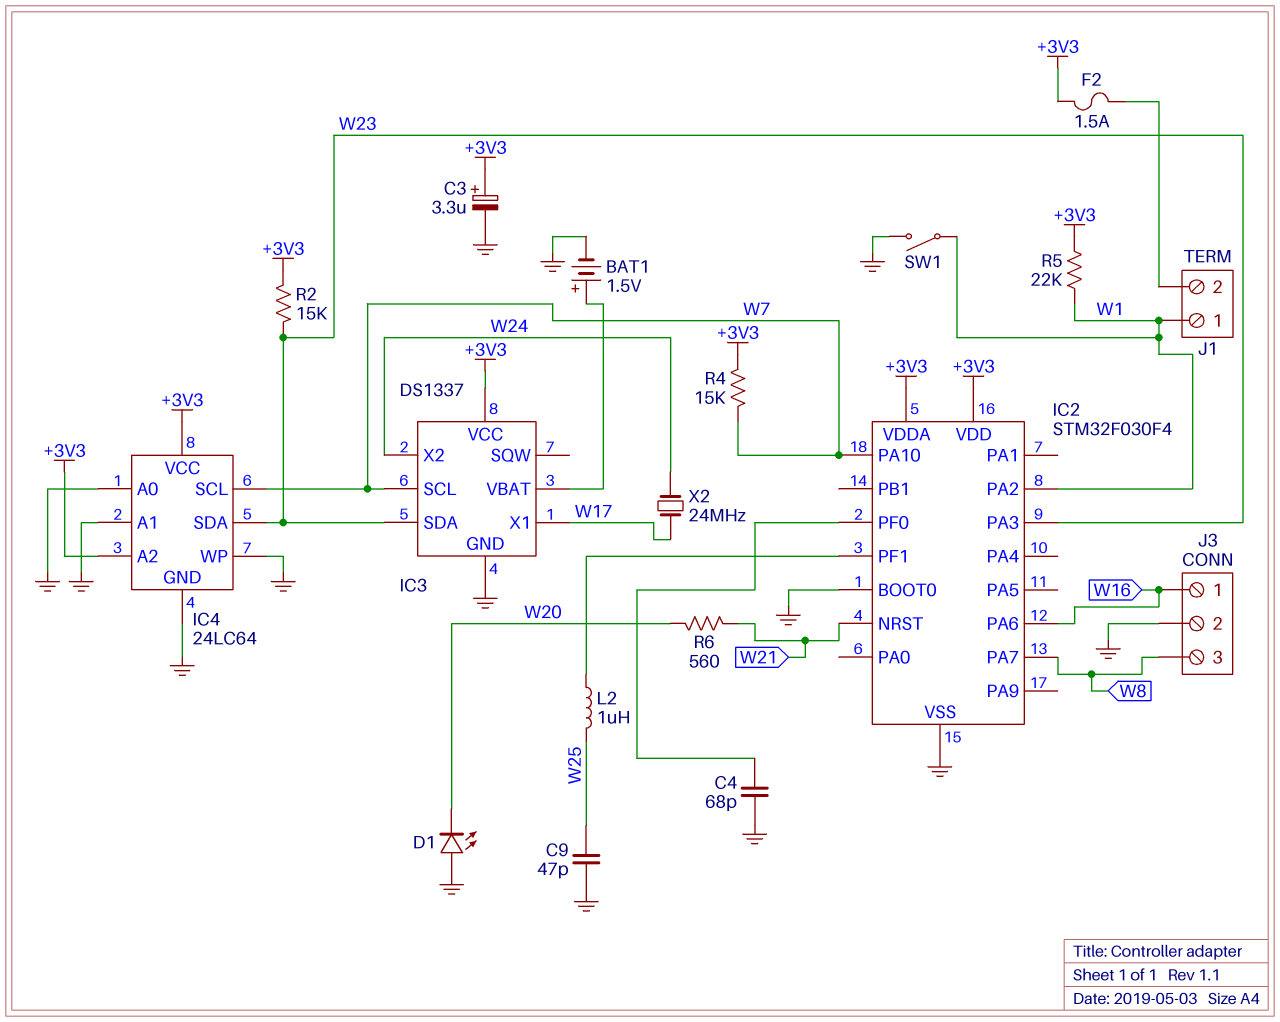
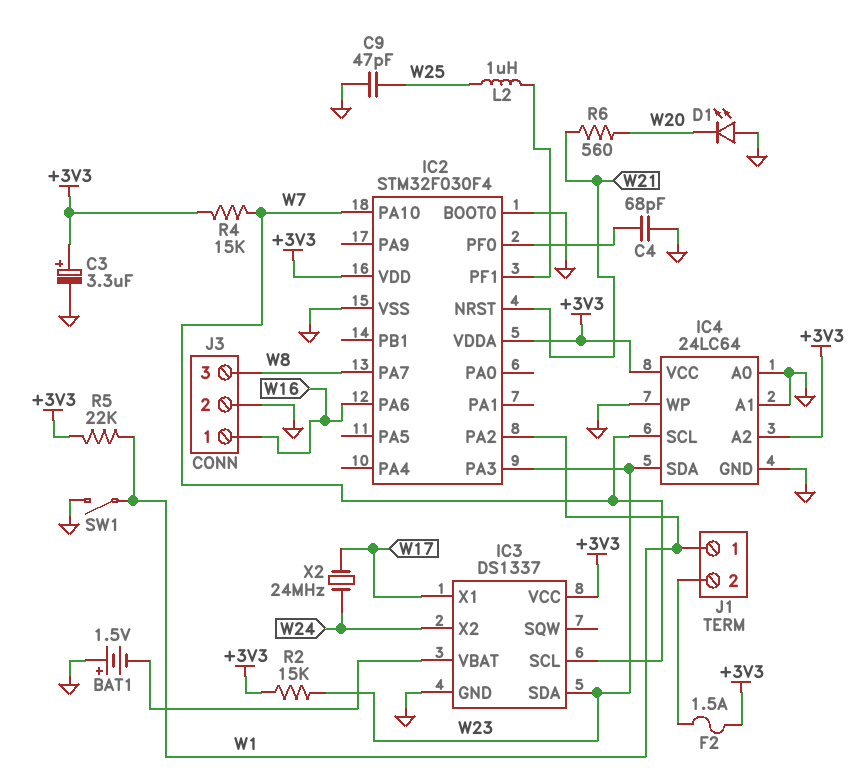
BAT1: 1.5V (plus IC3/VBAT, minus GND) -> 1.5V (plus GND, minus IC3/VBAT)

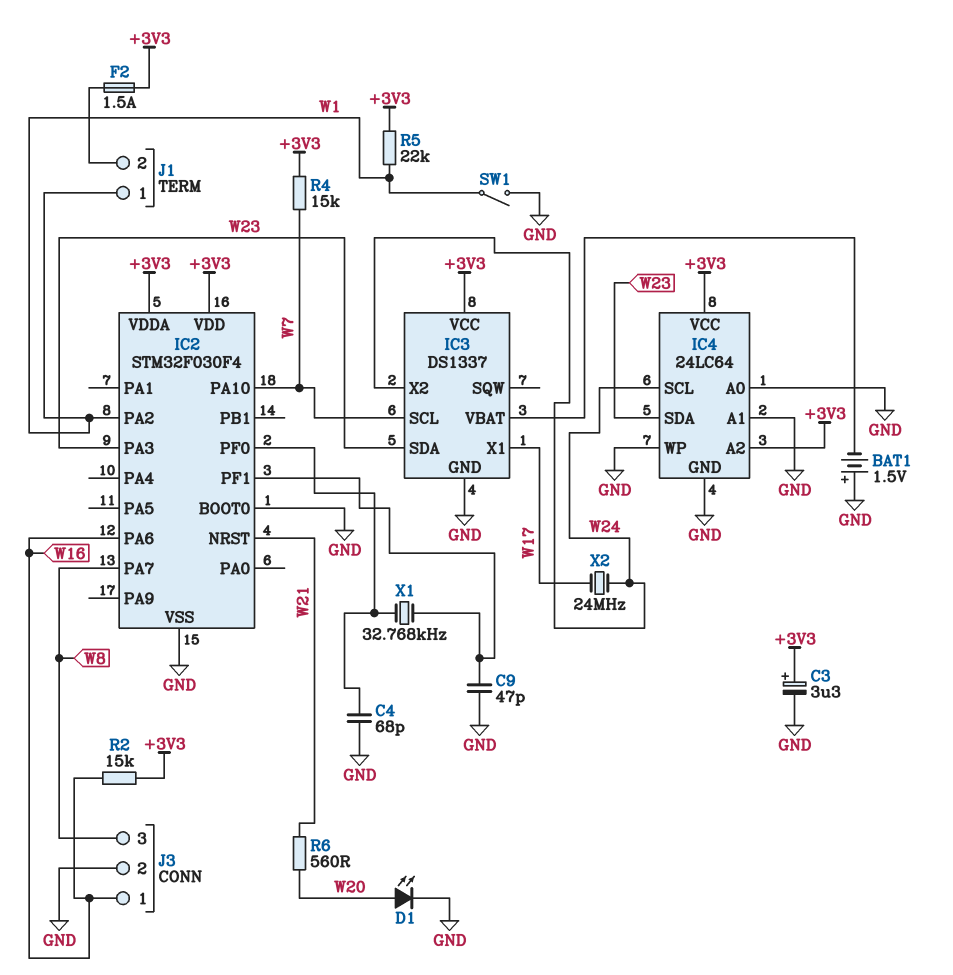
C9: 47pF (GND, W25) -> 47pF (GND, IC2/PF1)
D1: LED (A GND, K W20) -> LED (A W20, K GND)
IC4 pin SCL: W7 -> W24
L2: 1uH (IC2/PF1, W25) -> none
R2: 15k (+3V3, W23) -> 15k (+3V3, W16)
X1: none -> 32.768kHz (IC2/PF0, IC2/PF1)

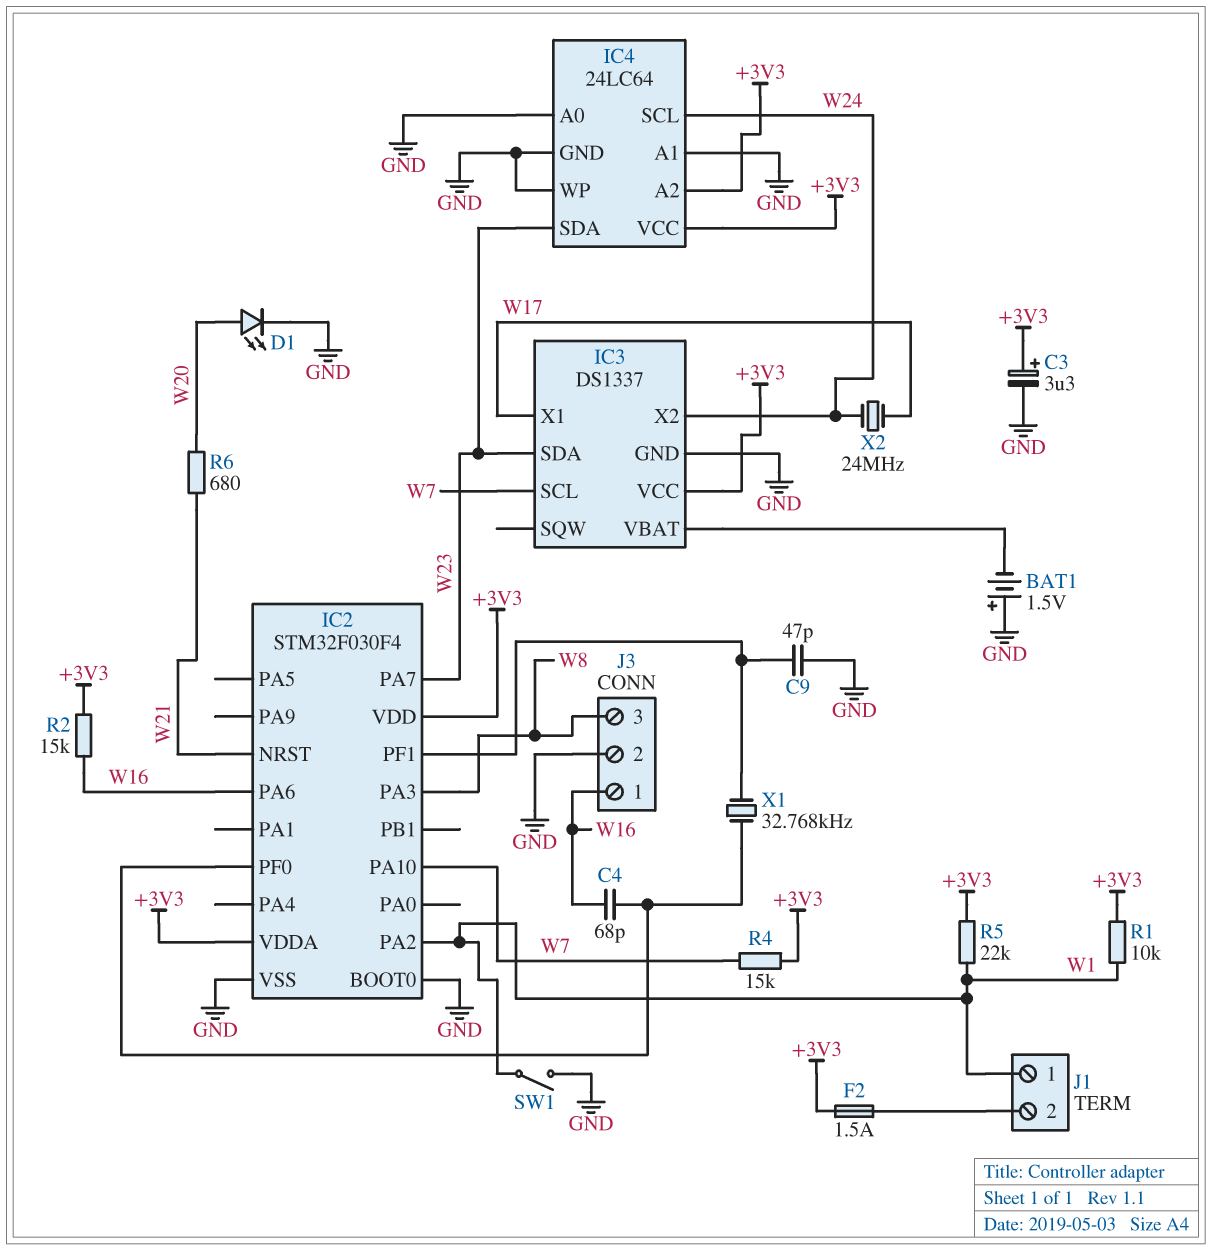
C4: 68pF (GND, IC2/PF0) -> 68pF (IC2/PF0, W16)
IC2 pin PA3: W23 -> W8
IC2 pin PA7: W8 -> W23
R1: none -> 10k (+3V3, W1)
R6: 560 (W20, W21) -> 680 (W20, W21)

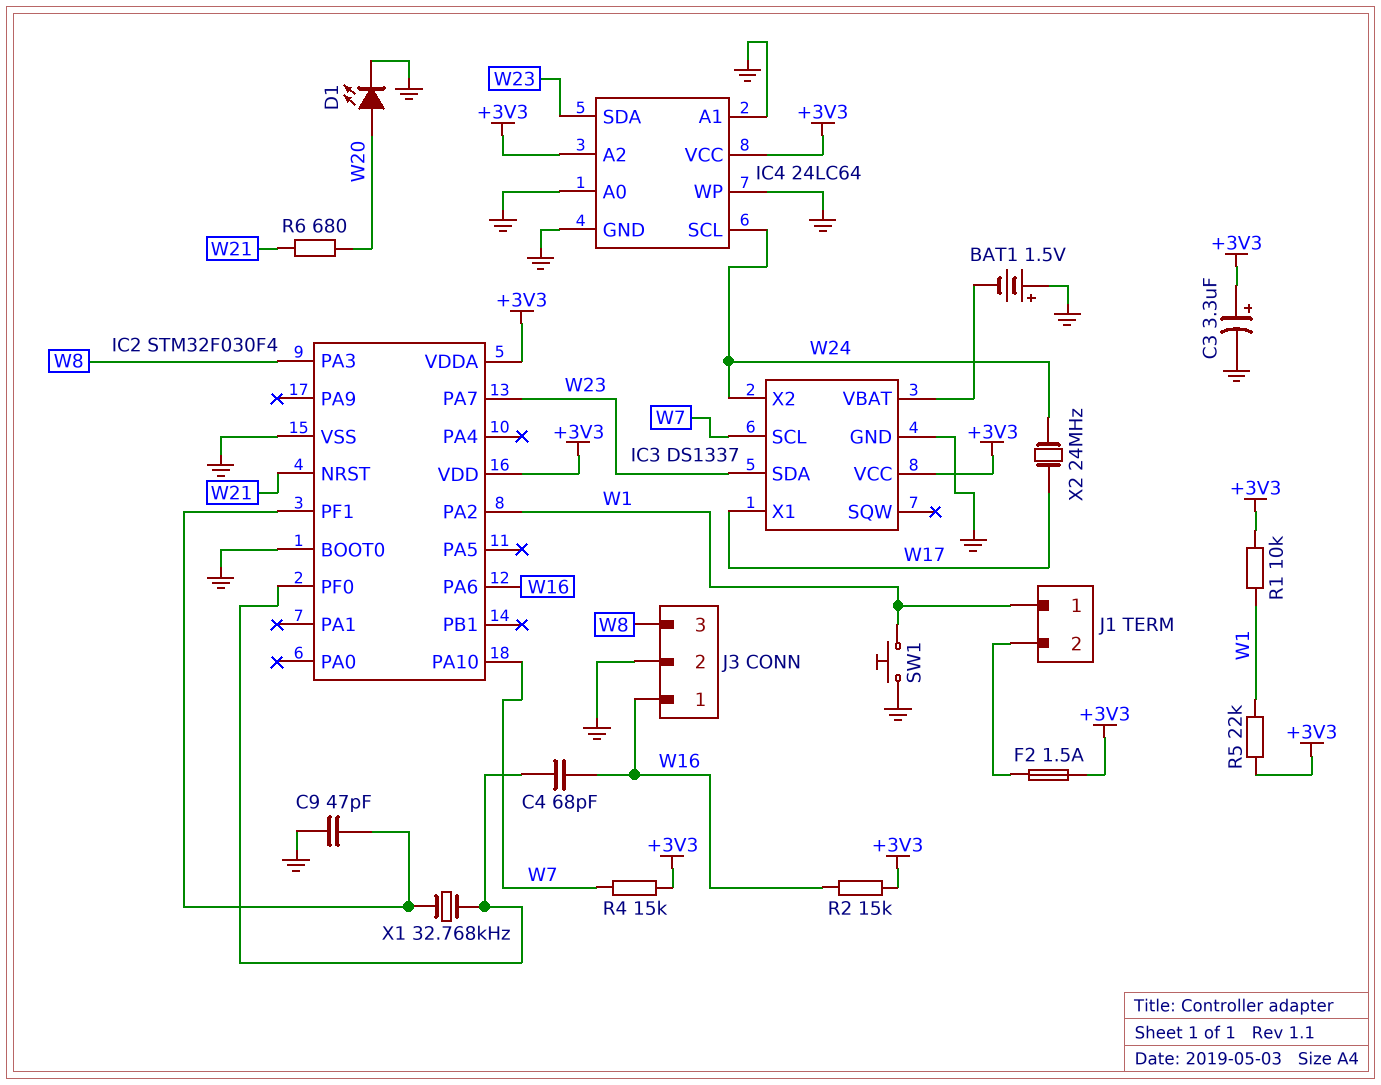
SW1: switch (GND, W1) -> button (GND, W1)

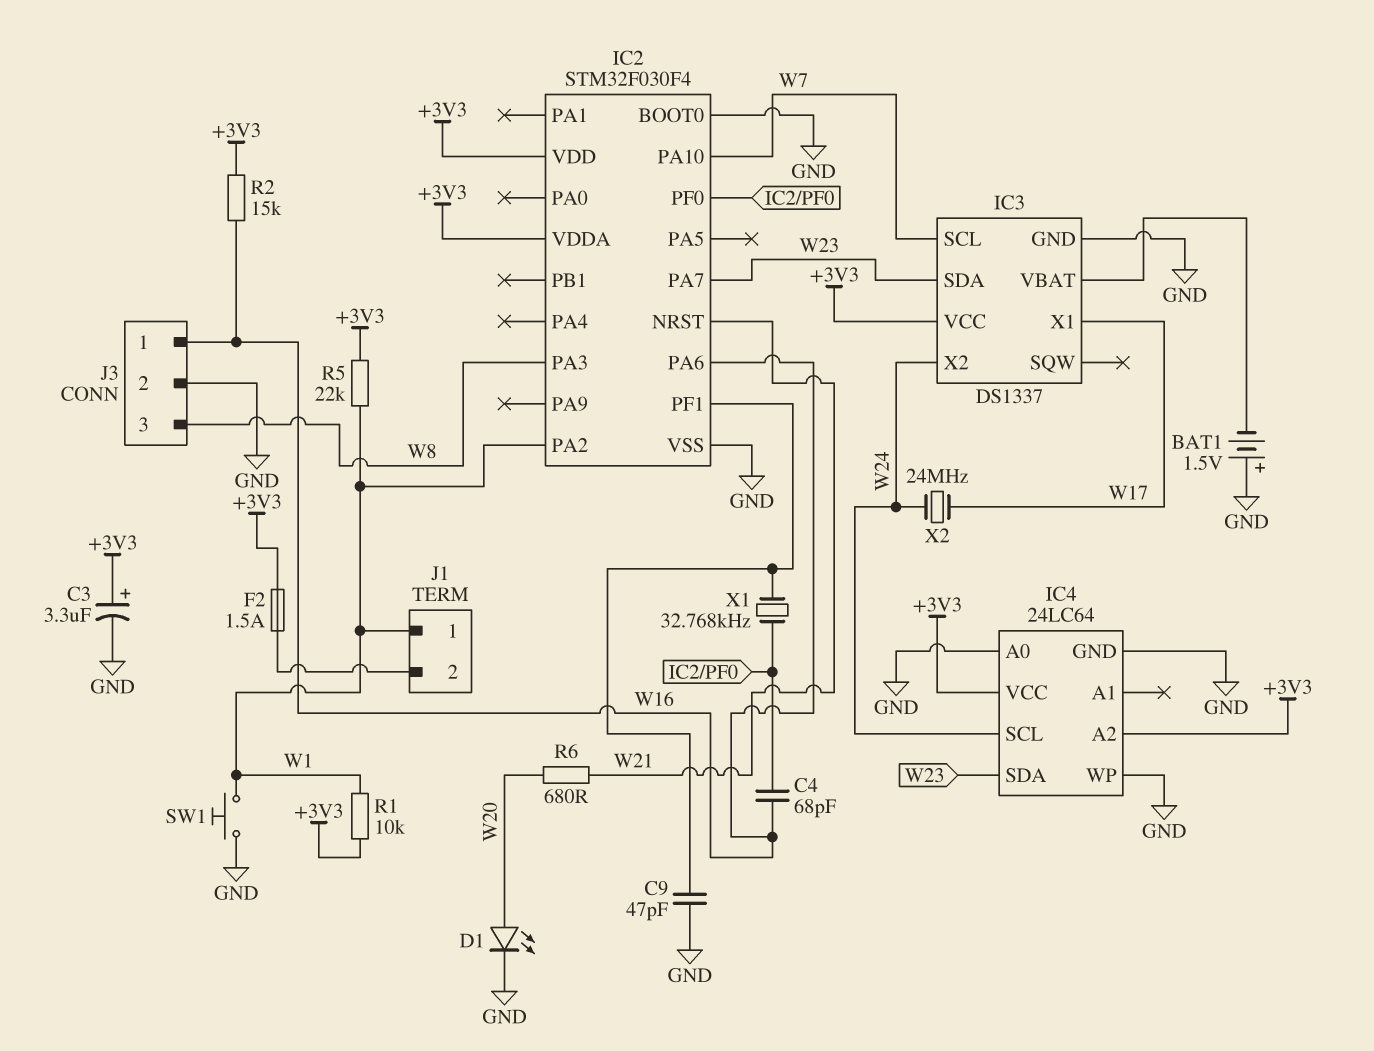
IC4 pin A1: GND -> none
R4: 15k (+3V3, W7) -> none

